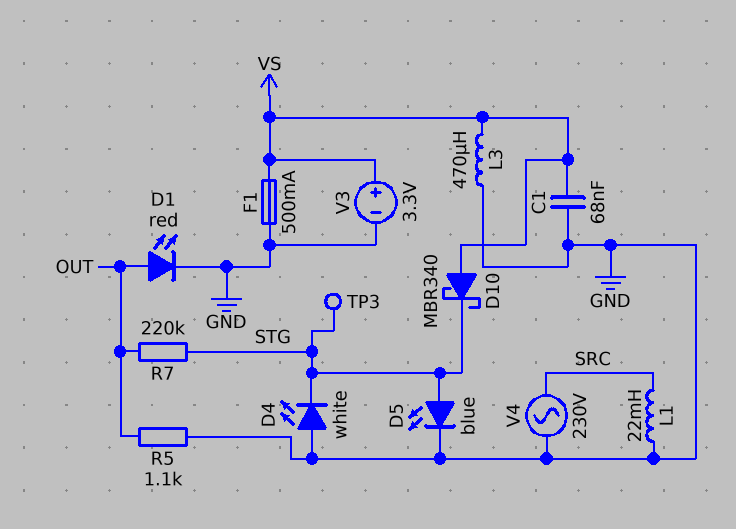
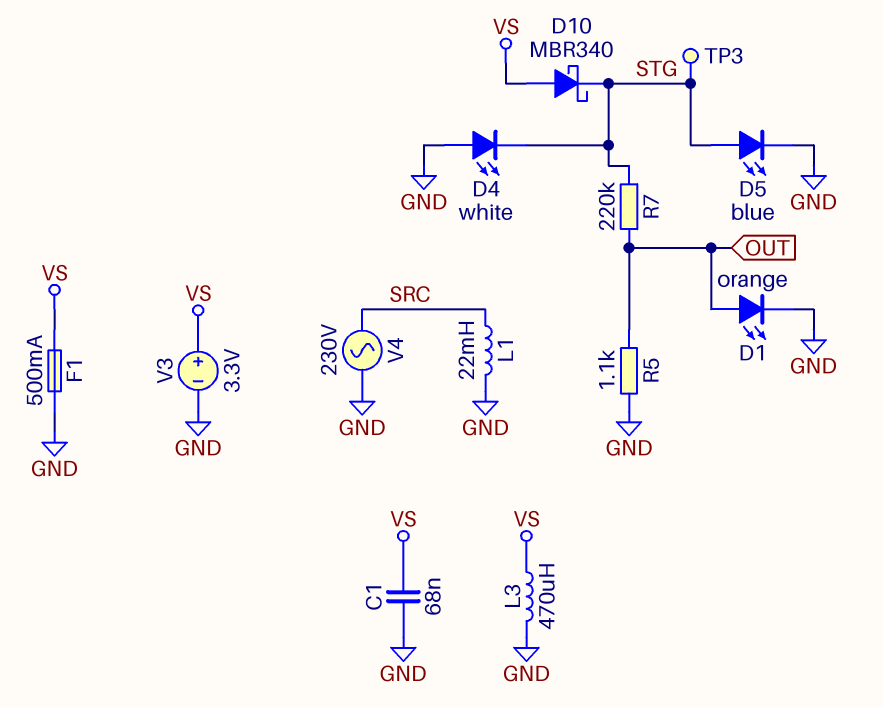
D1: LED red (A OUT, K GND) -> LED orange (A OUT, K GND)

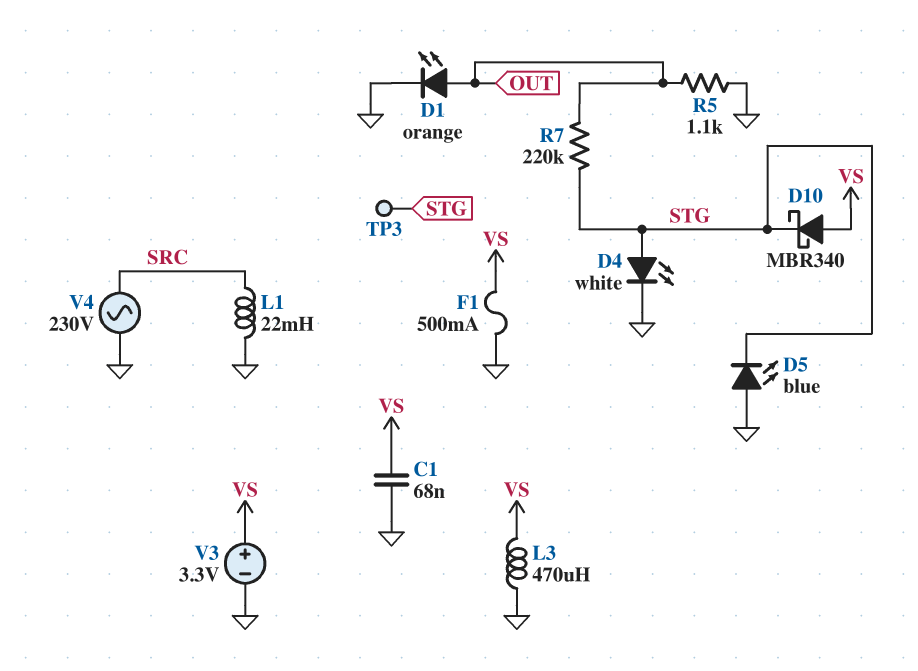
D4: LED white (A GND, K STG) -> LED white (A STG, K GND)
D5: LED blue (A STG, K GND) -> LED blue (A GND, K STG)

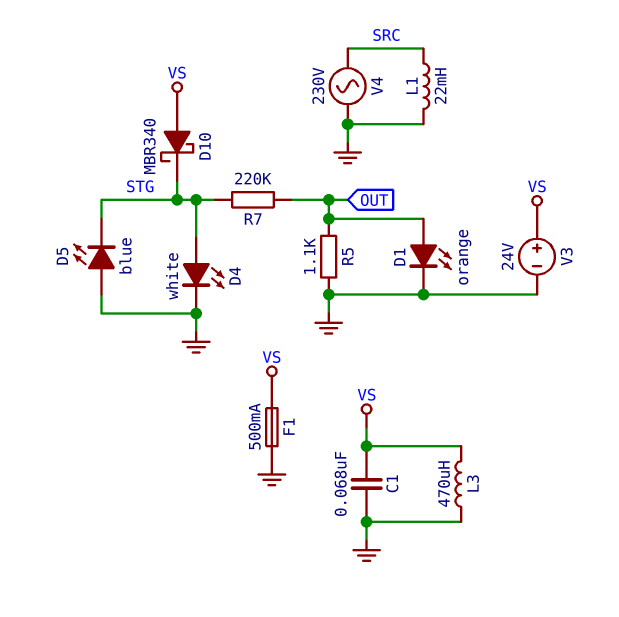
TP3: test point (STG) -> none
V3: 3.3V (plus VS, minus GND) -> 24V (plus VS, minus GND)

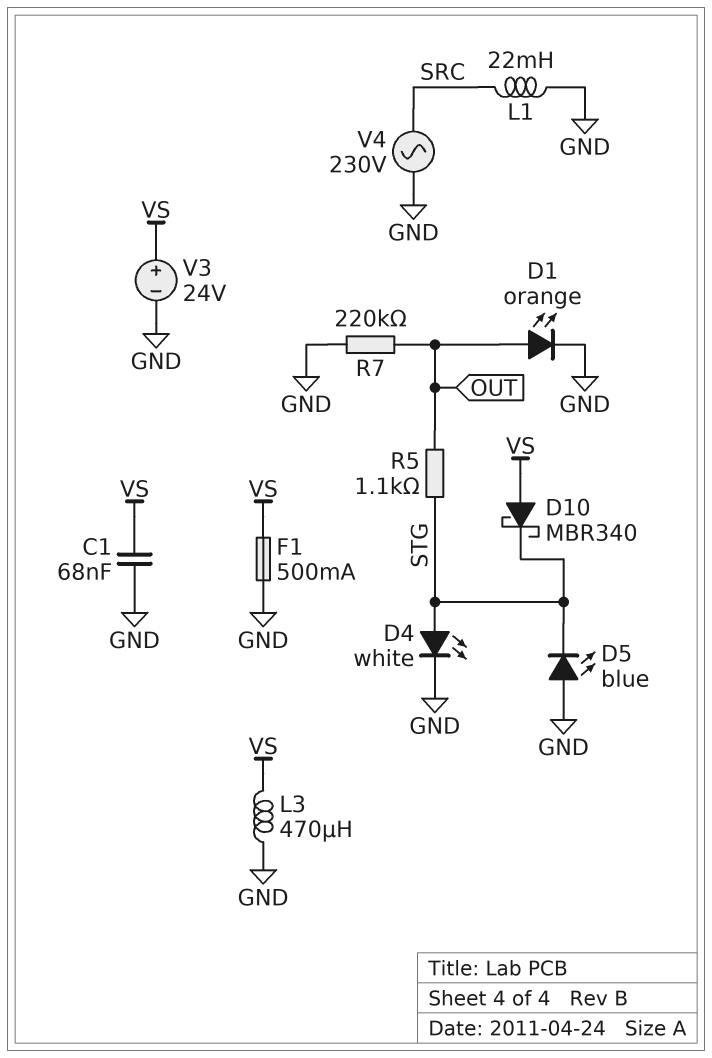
R5: 1.1k (GND, OUT) -> 1.1k (OUT, STG)
R7: 220k (OUT, STG) -> 220k (GND, OUT)

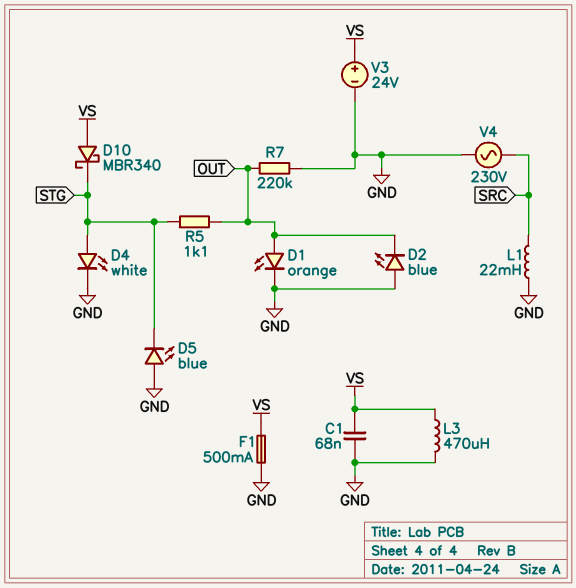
D2: none -> LED blue (A GND, K OUT)

